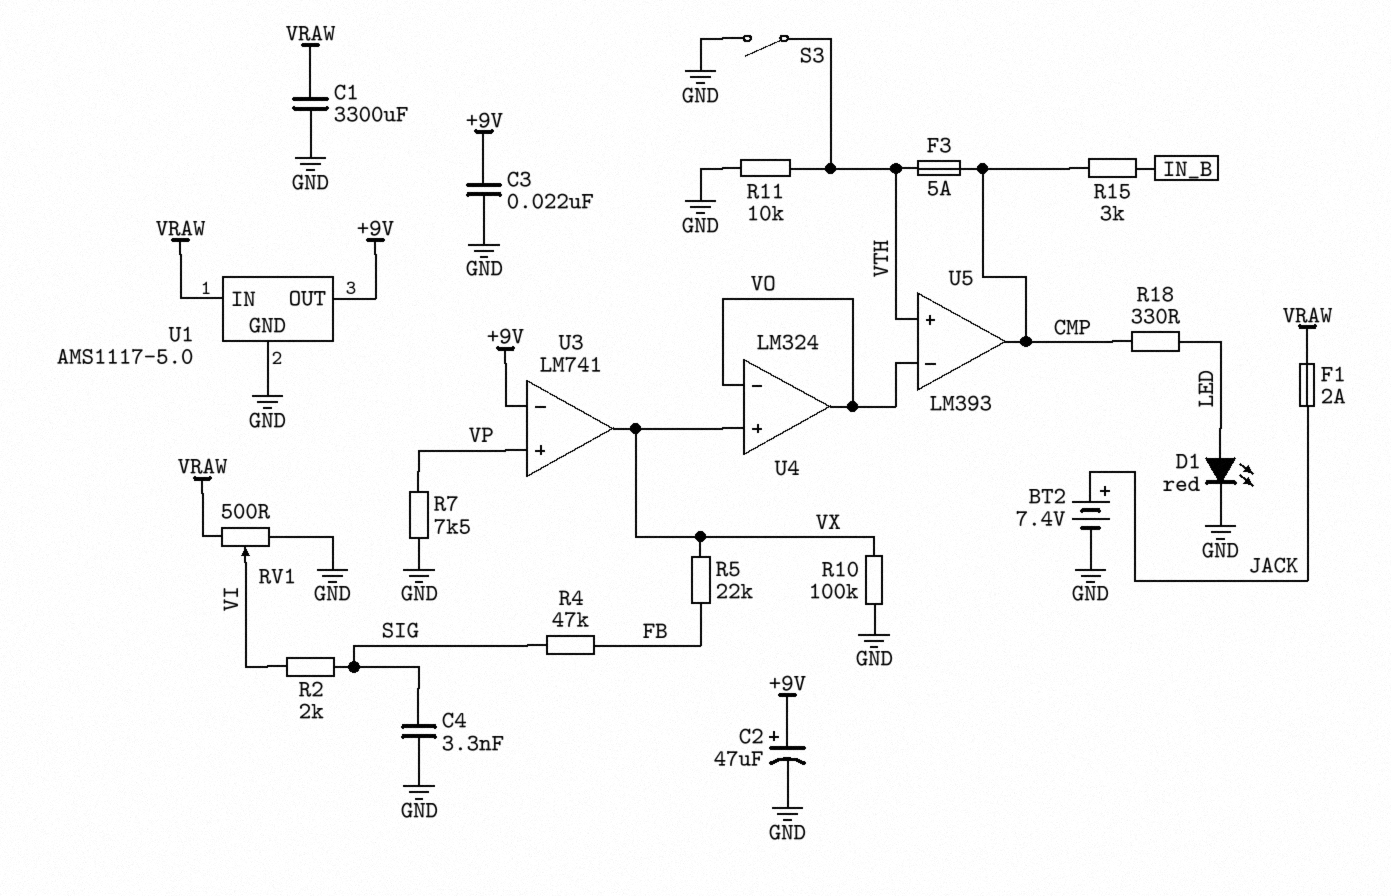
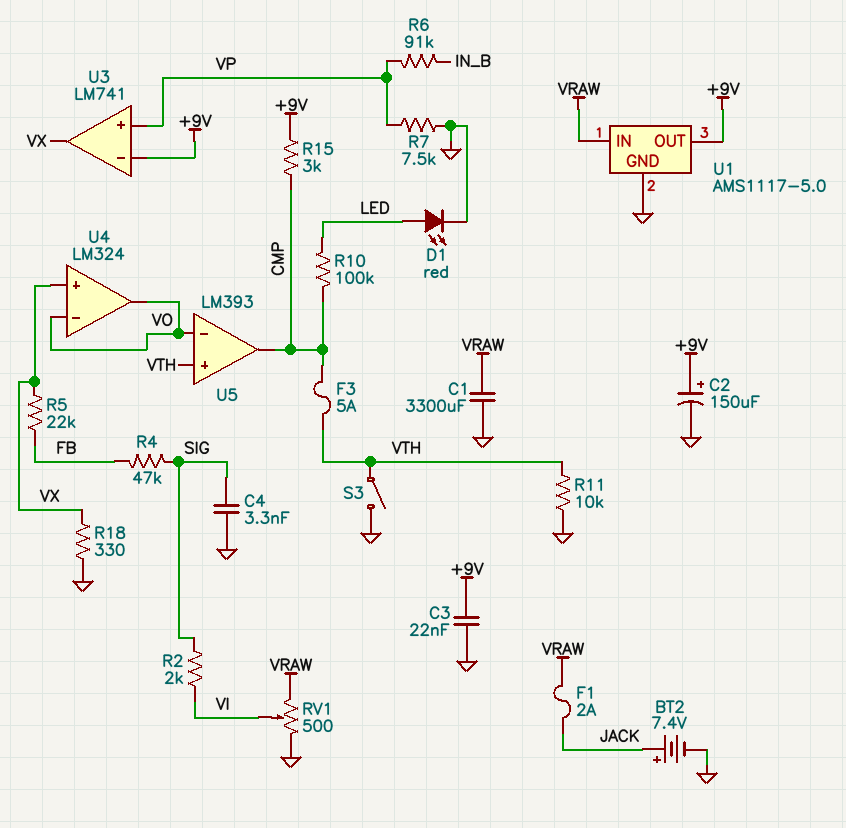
C2: 47uF (plus +9V, minus GND) -> 150uF (plus +9V, minus GND)
R6: none -> 91k (IN_B, VP)
R10: 100k (GND, VX) -> 100k (CMP, LED)
R15: 3k (CMP, IN_B) -> 3k (+9V, CMP)
R18: 330 (CMP, LED) -> 330 (GND, VX)

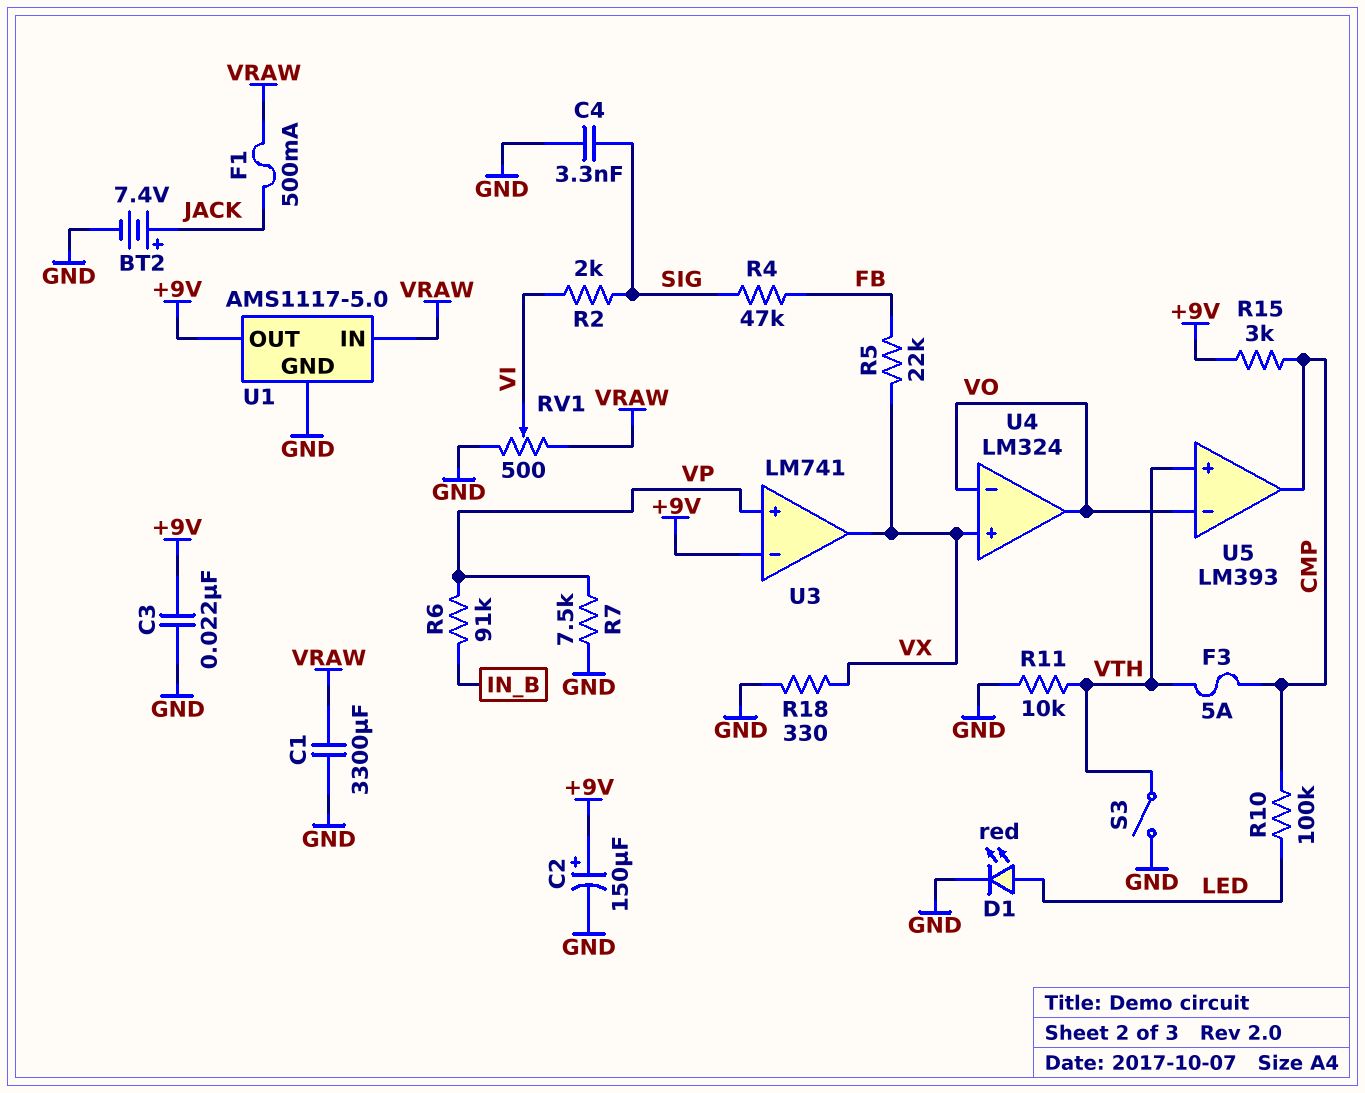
F1: 2A (JACK, VRAW) -> 500mA (JACK, VRAW)

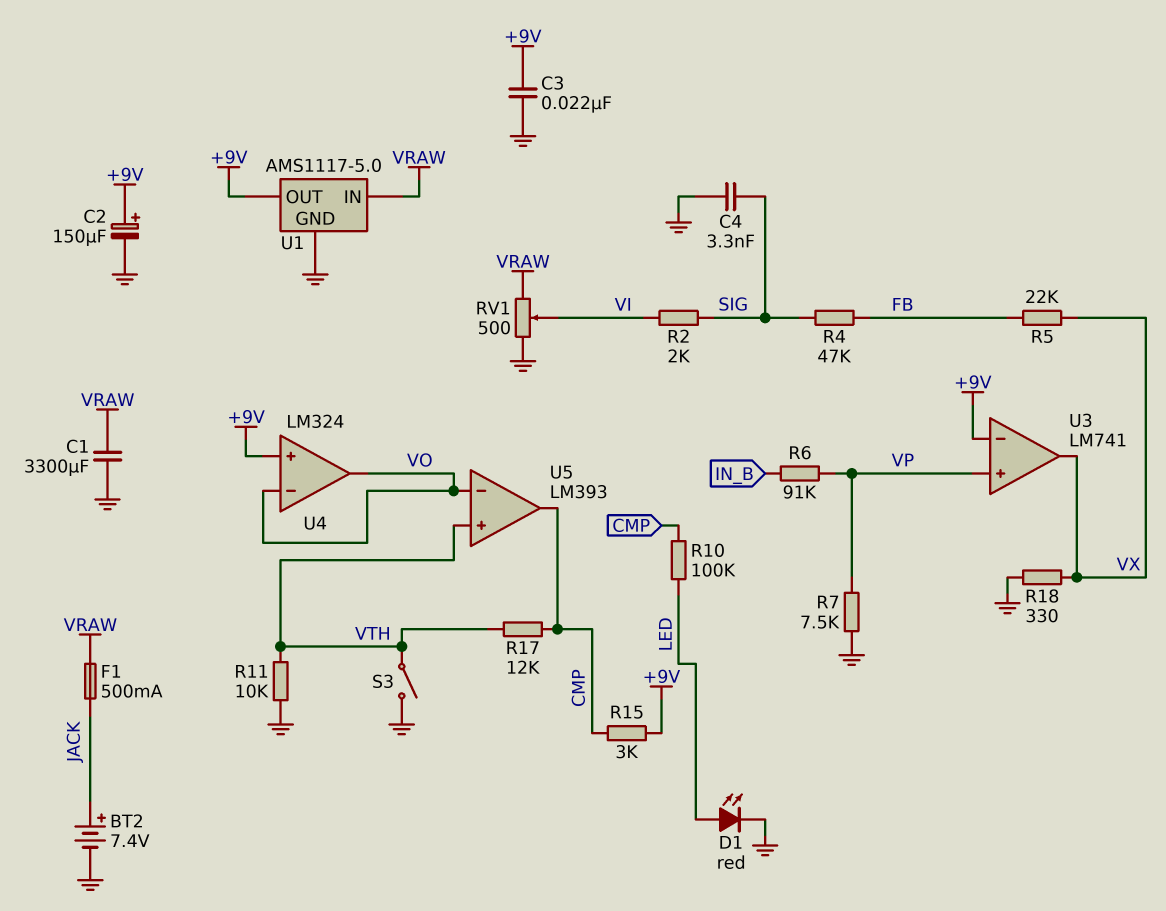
F3: 5A (CMP, VTH) -> none
R17: none -> 12k (CMP, VTH)
U4 pin in+: VX -> +9V

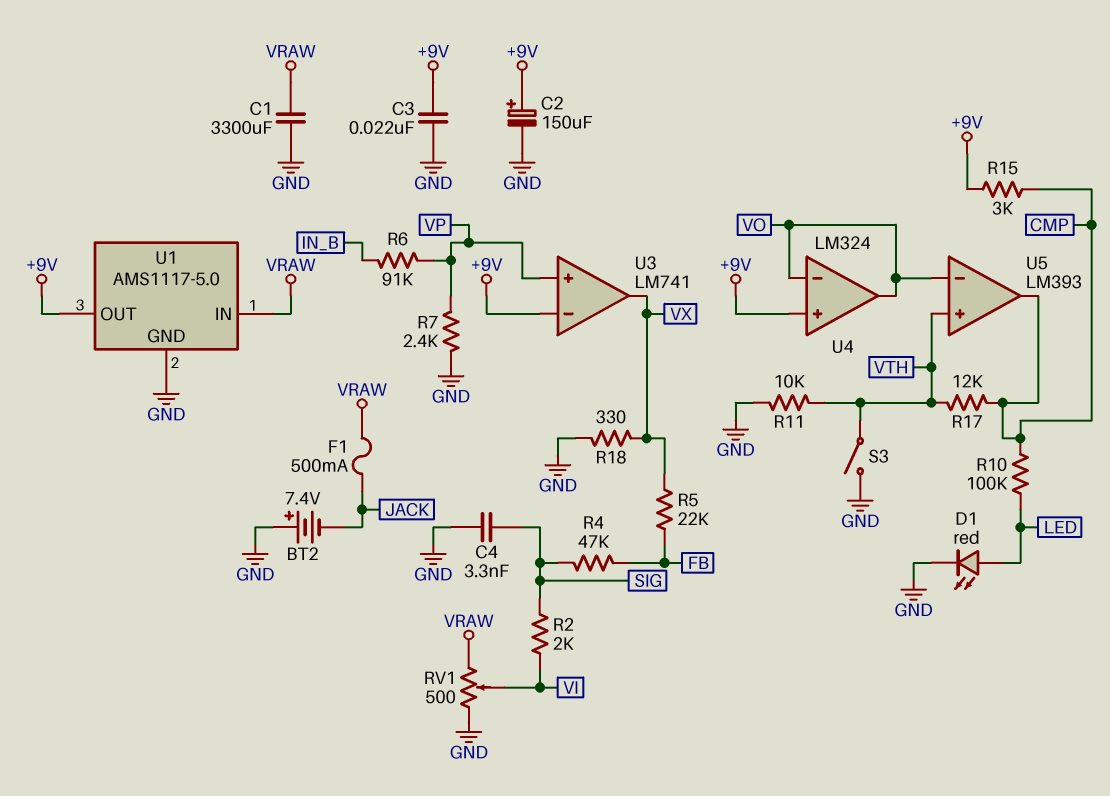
BT2: 7.4V (plus JACK, minus GND) -> 7.4V (plus GND, minus JACK)
R7: 7.5k (GND, VP) -> 2.4k (GND, VP)

